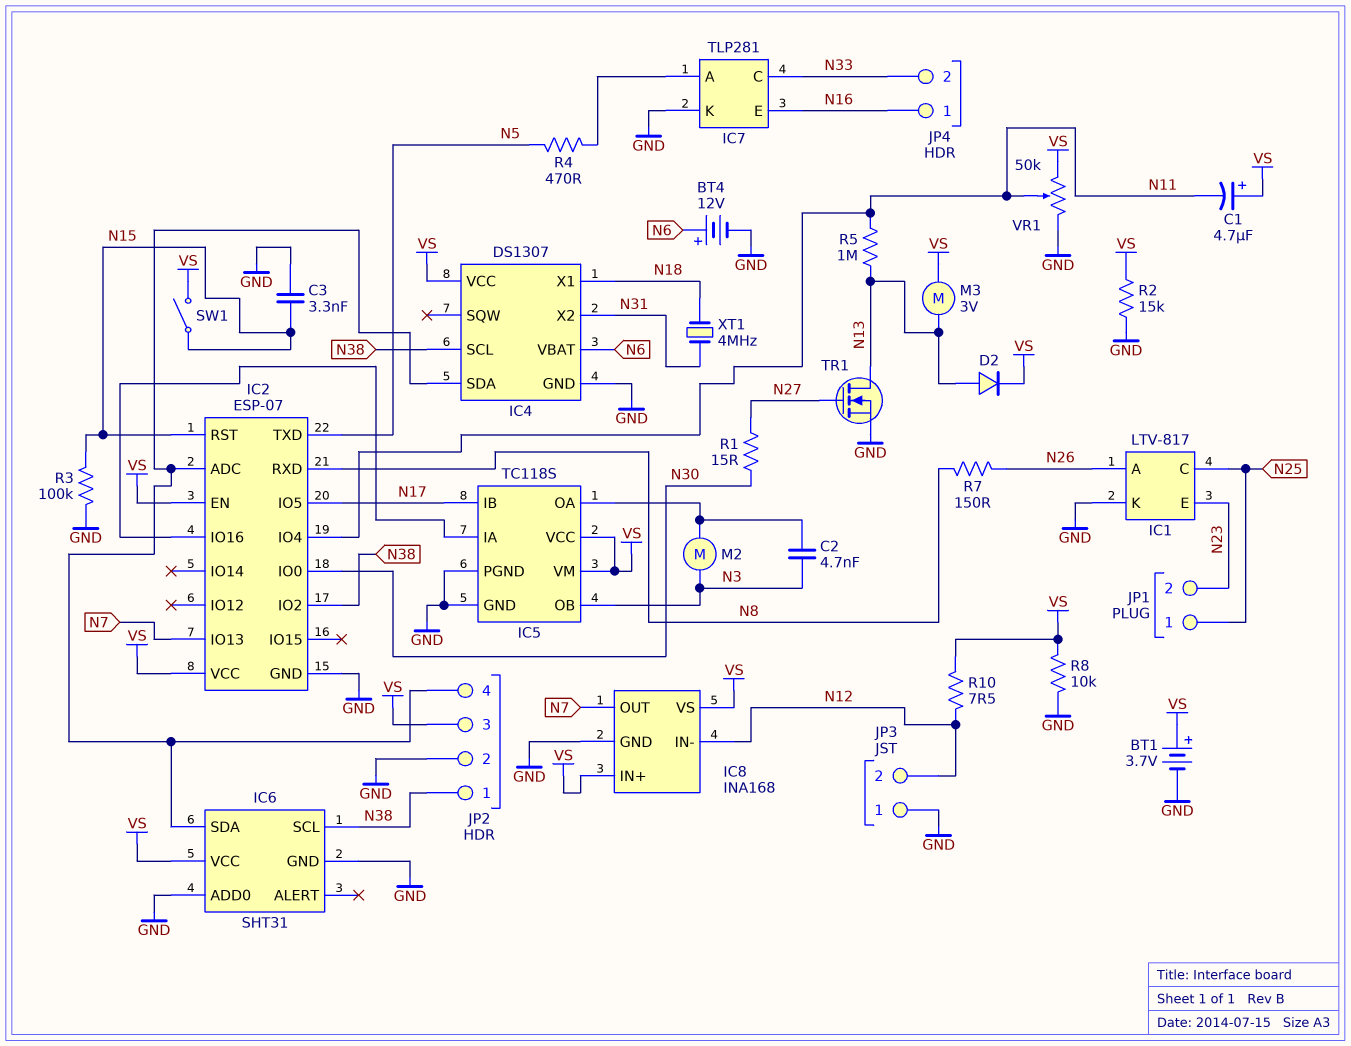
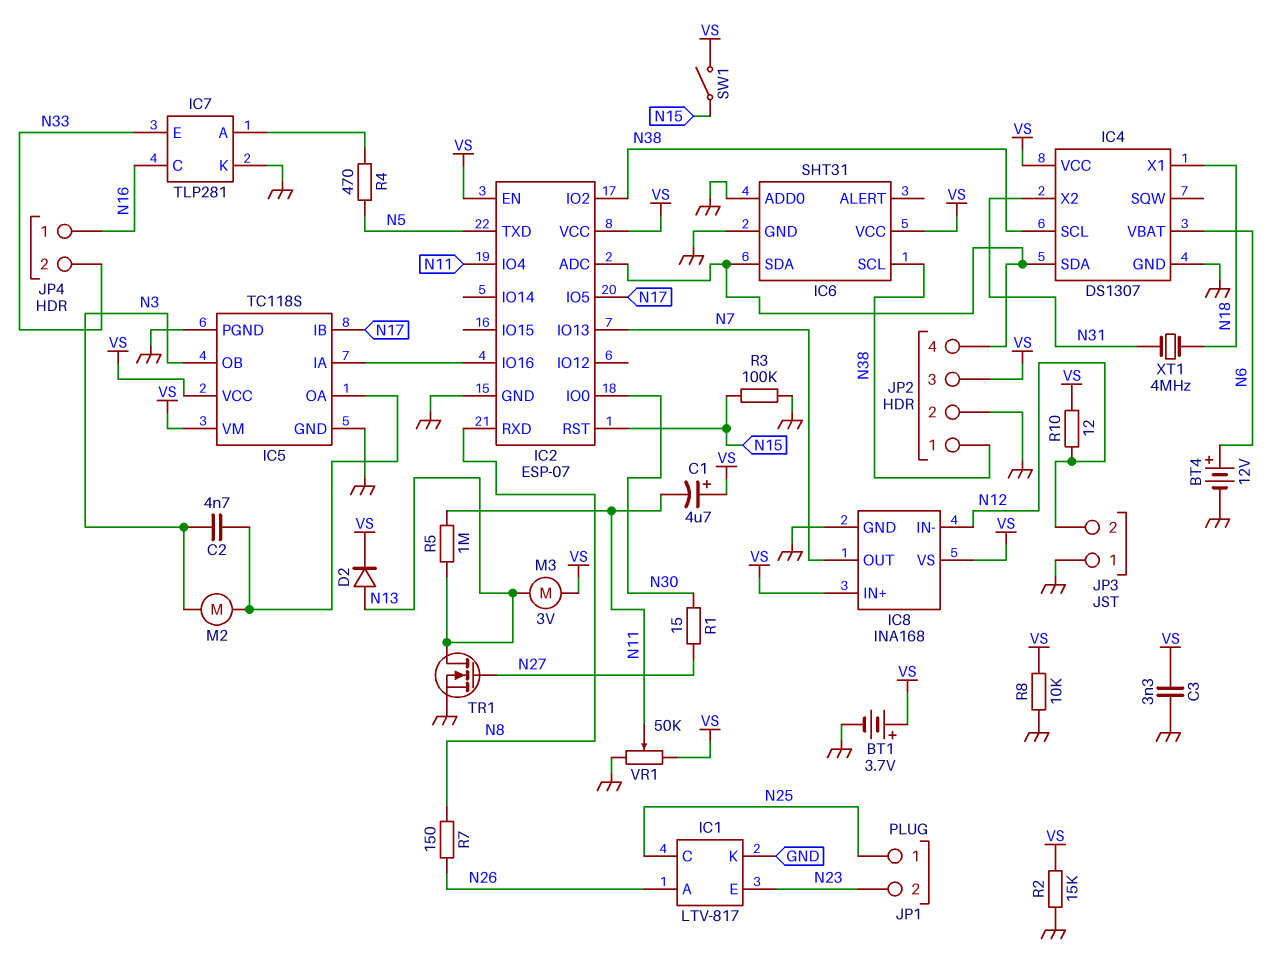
C3: 3.3nF (GND, N15) -> 3.3nF (GND, VS)
IC7 pin C: N33 -> N16
IC7 pin E: N16 -> N33
R10: 7.5 (N12, VS) -> 12 (N12, VS)

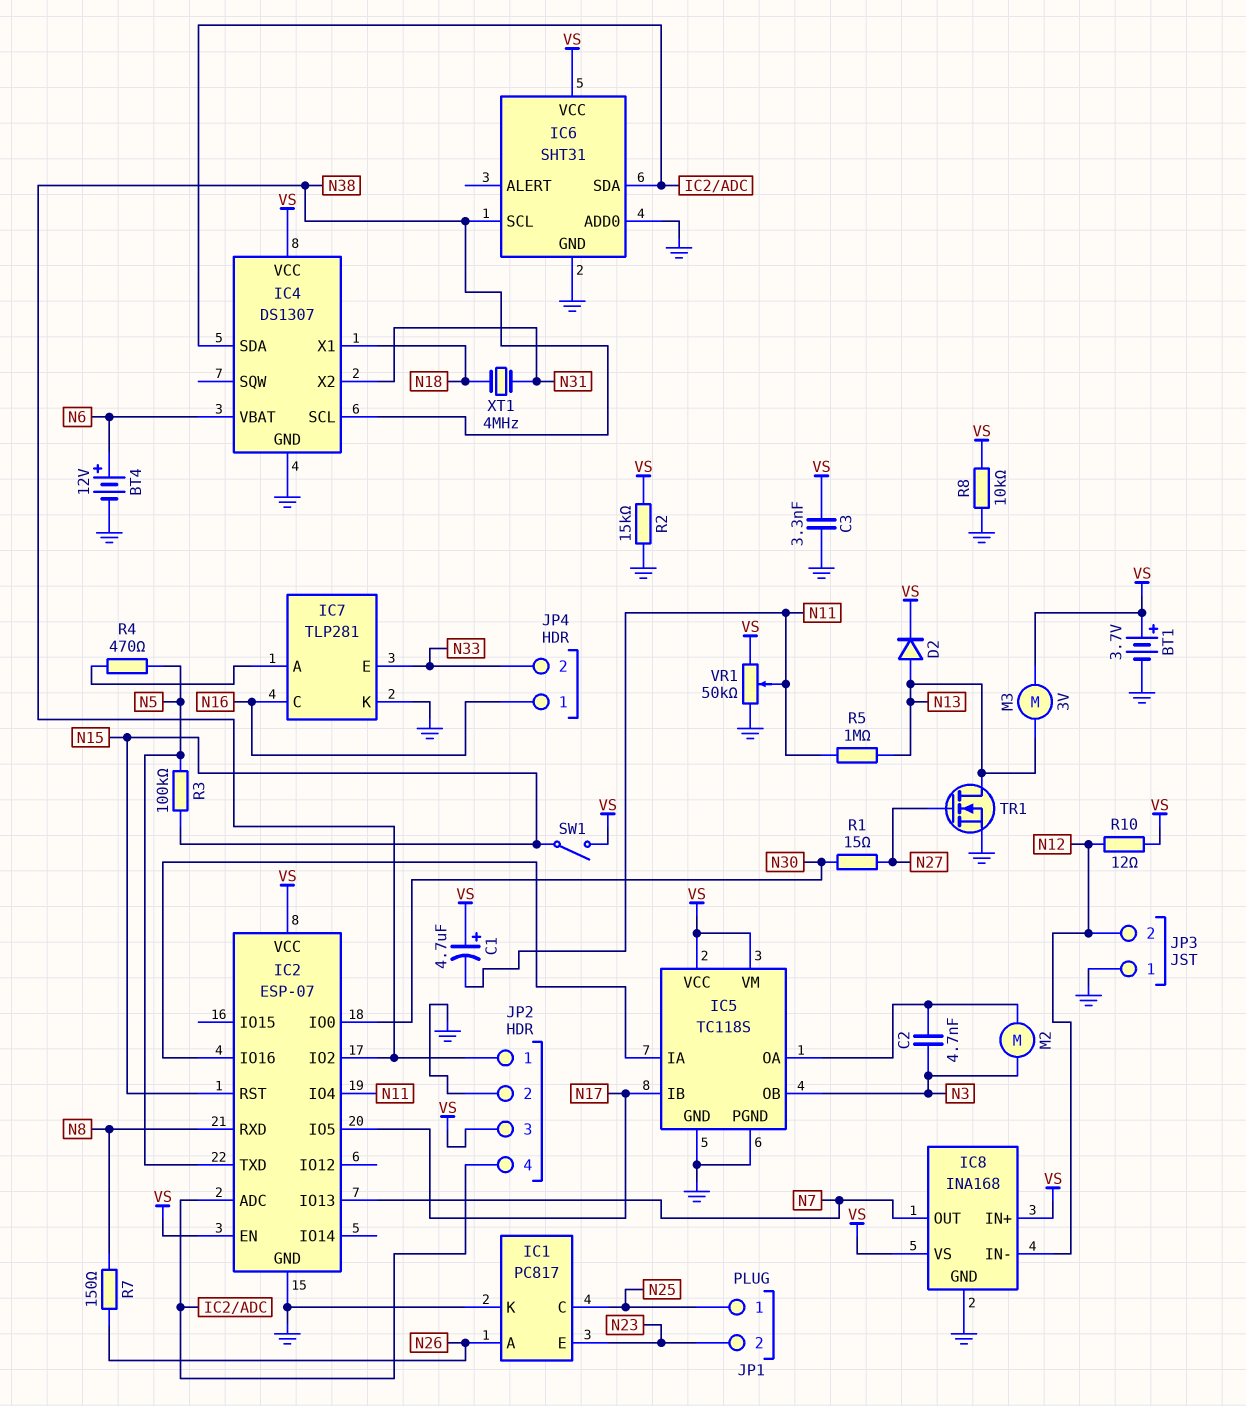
IC1: LTV-817 -> PC817
R3: 100k (GND, N15) -> 100k (N5, N15)

